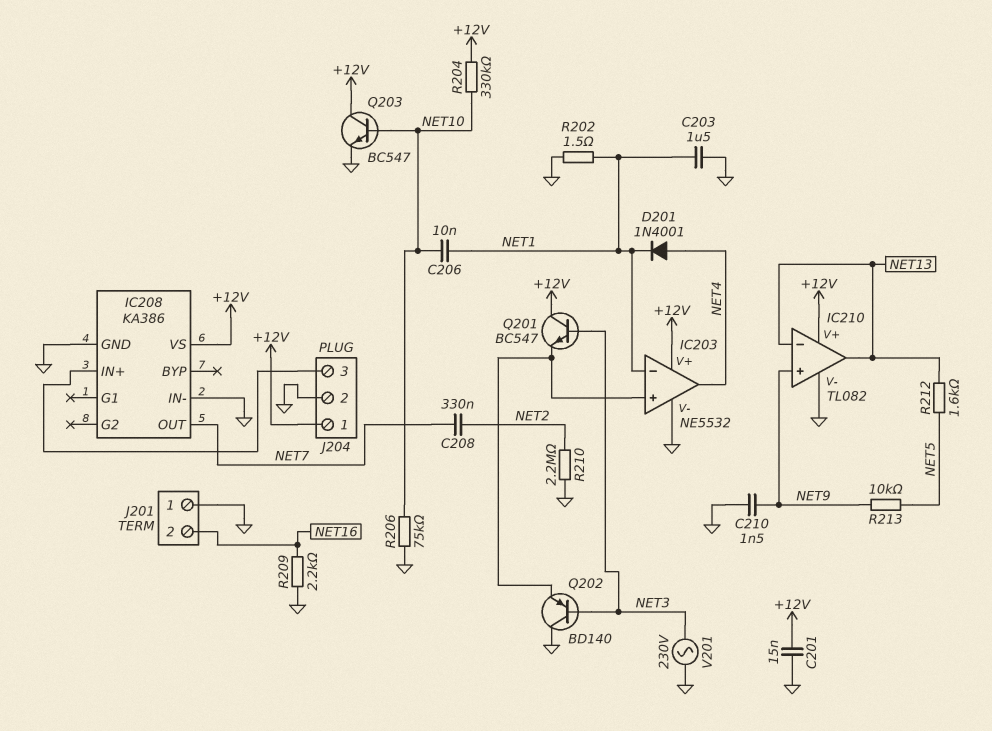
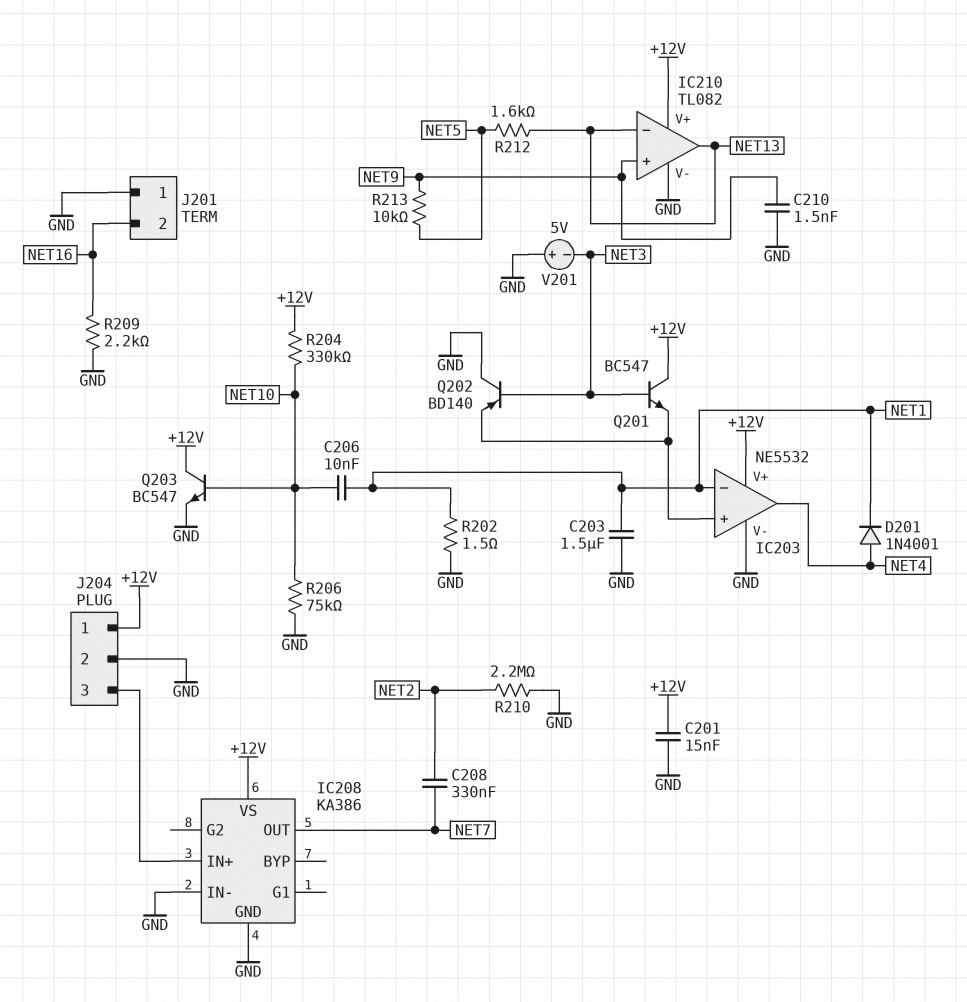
V201: AC 230V (GND, NET3) -> 5V (plus GND, minus NET3)

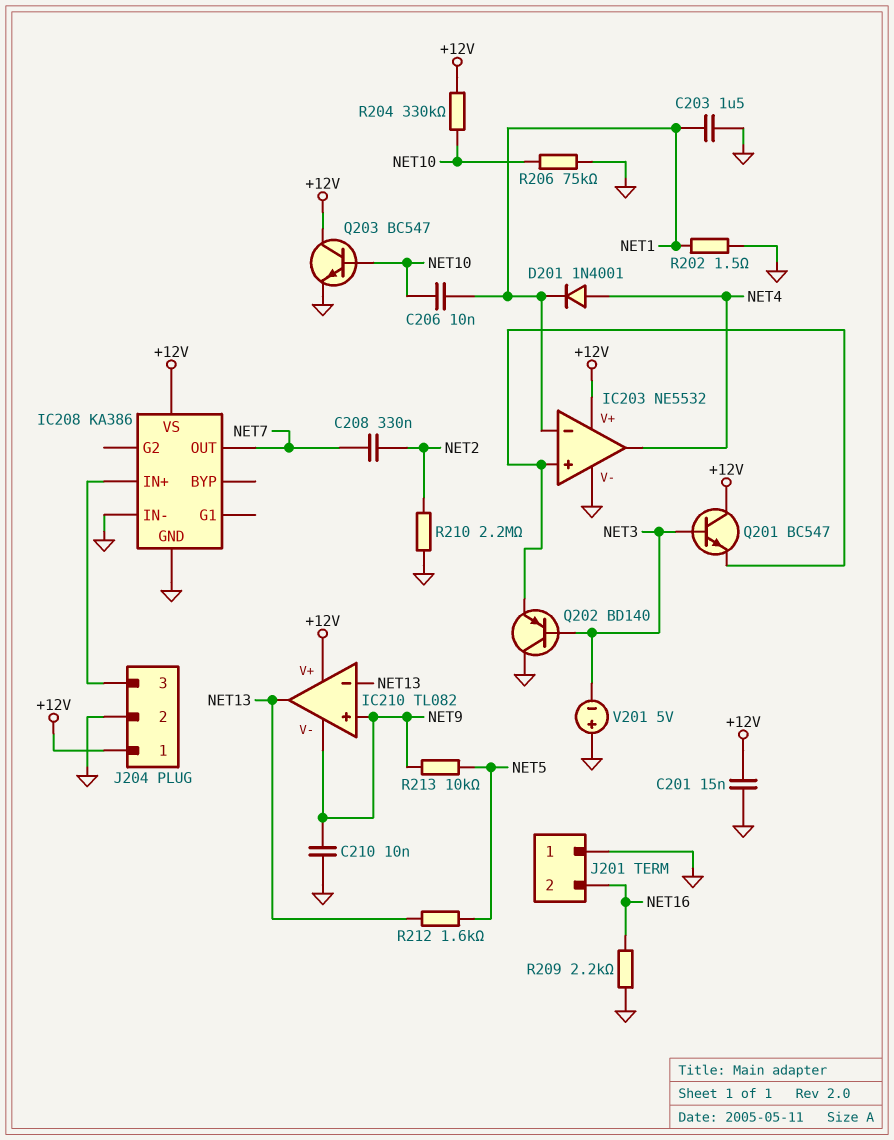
C210: 1.5nF (GND, NET9) -> 10nF (GND, NET9)
IC210 pin V-: GND -> NET9

